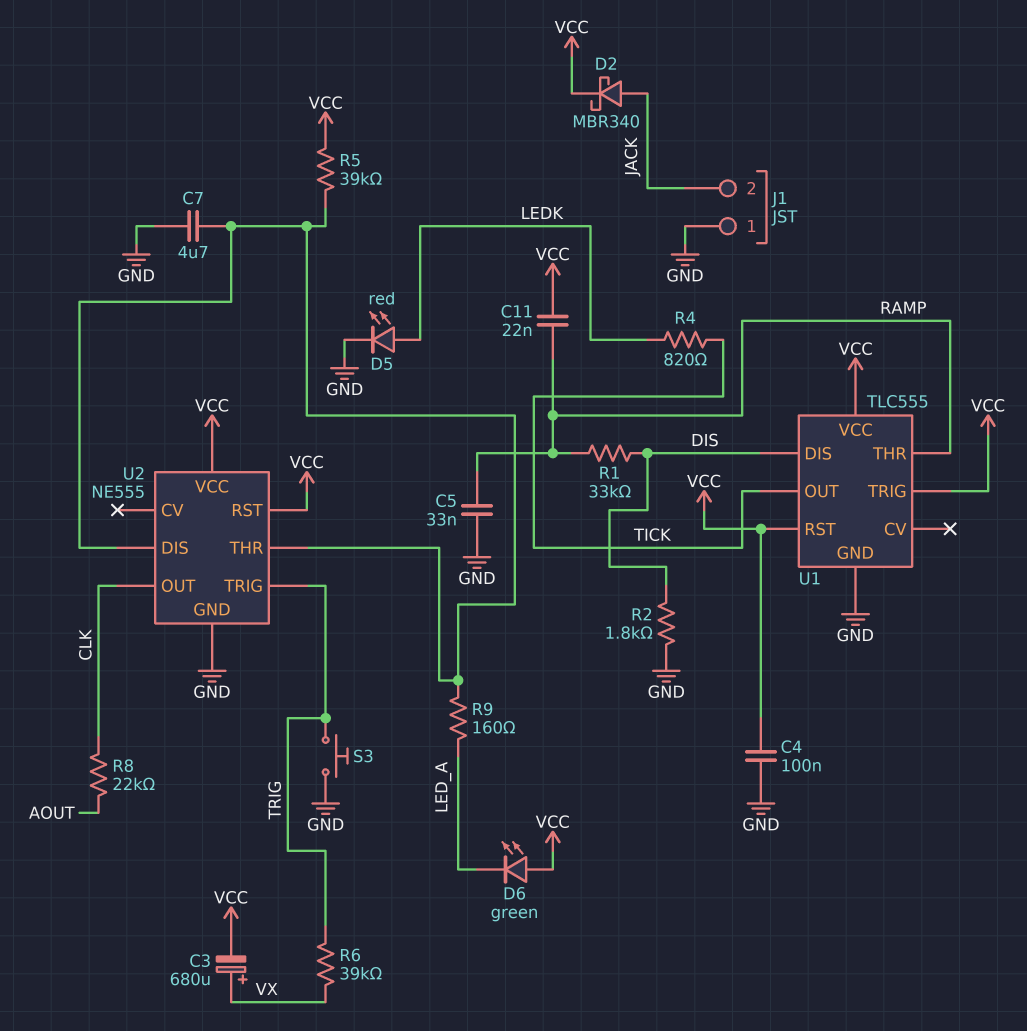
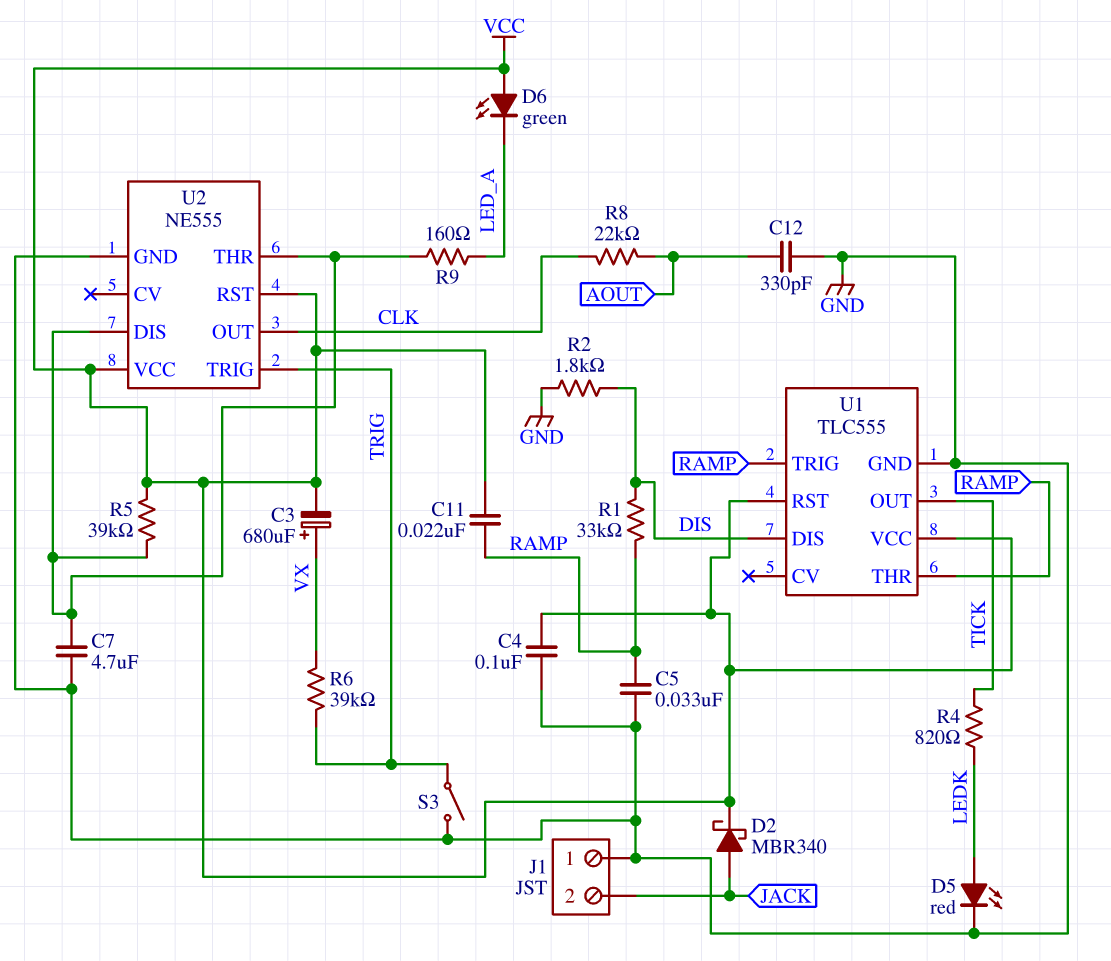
C12: none -> 330pF (AOUT, GND)
S3: button (GND, TRIG) -> switch (GND, TRIG)
U1 pin TRIG: VCC -> RAMP

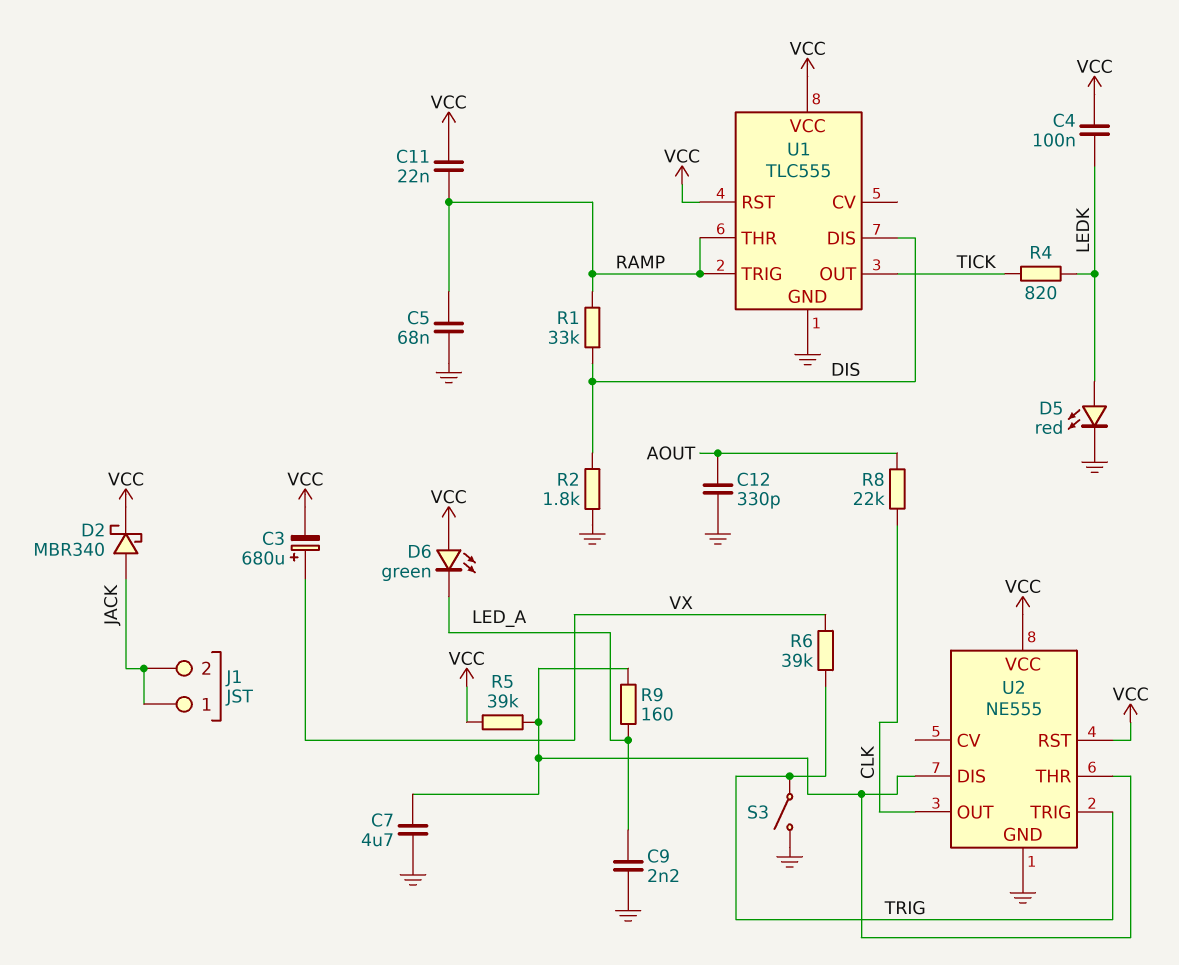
C4: 100nF (GND, VCC) -> 100nF (LEDK, VCC)
C5: 33nF (GND, RAMP) -> 68nF (GND, RAMP)
C9: none -> 2.2nF (GND, LED_A)
J1 pin 1: GND -> JACK

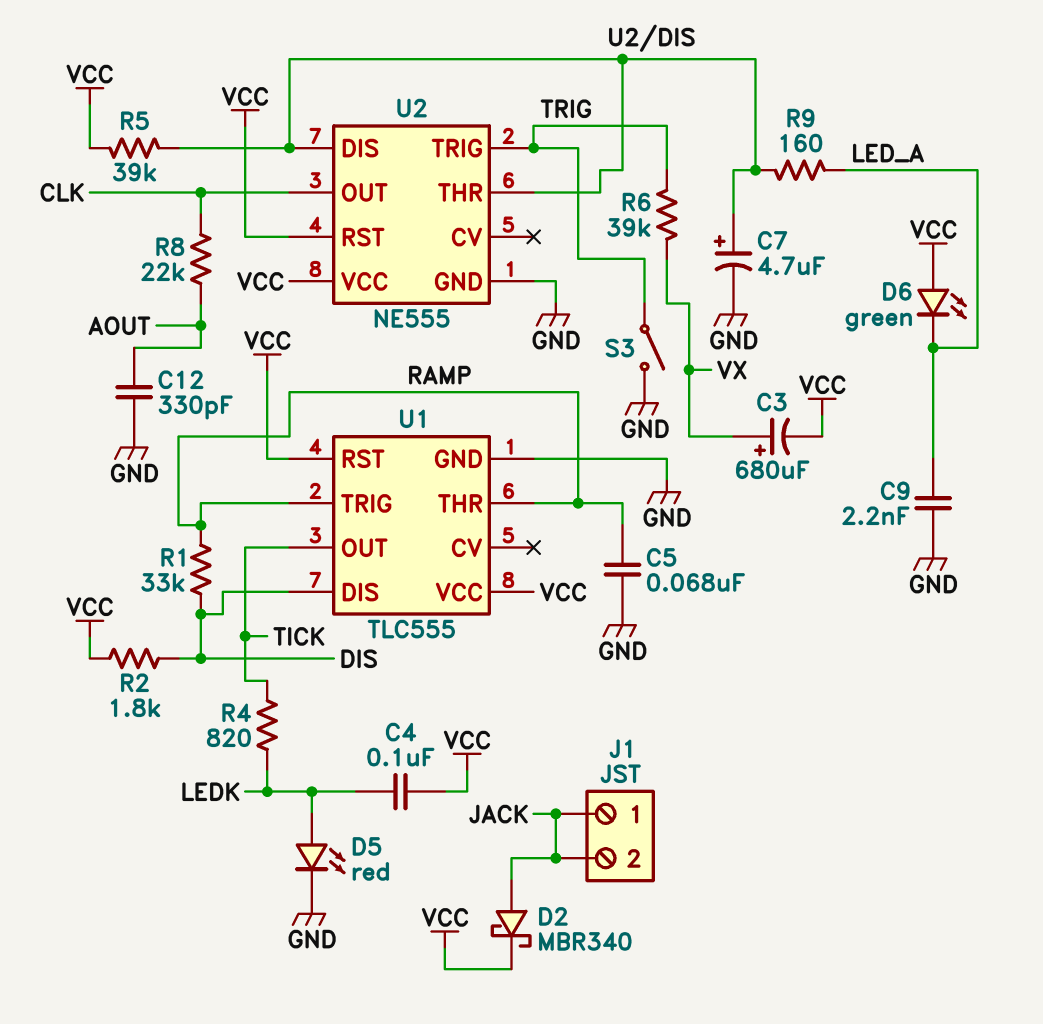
C7: 4.7uF (GND, U2/DIS) -> 4.7uF (plus U2/DIS, minus GND)
C11: 22nF (RAMP, VCC) -> none
R2: 1.8k (DIS, GND) -> 1.8k (DIS, VCC)

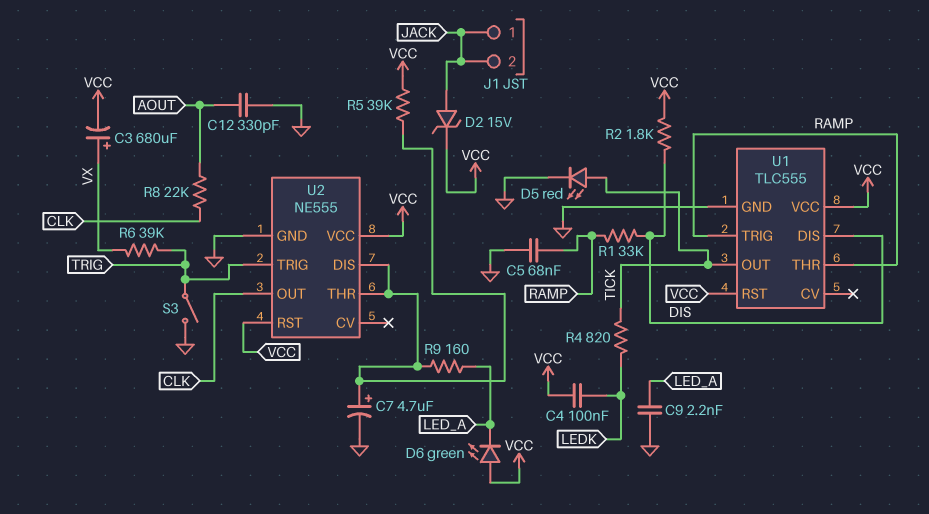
D2: schottky MBR340 (A JACK, K VCC) -> zener 15V (A JACK, K VCC)
D5: LED red (A LEDK, K GND) -> LED red (A TICK, K GND)

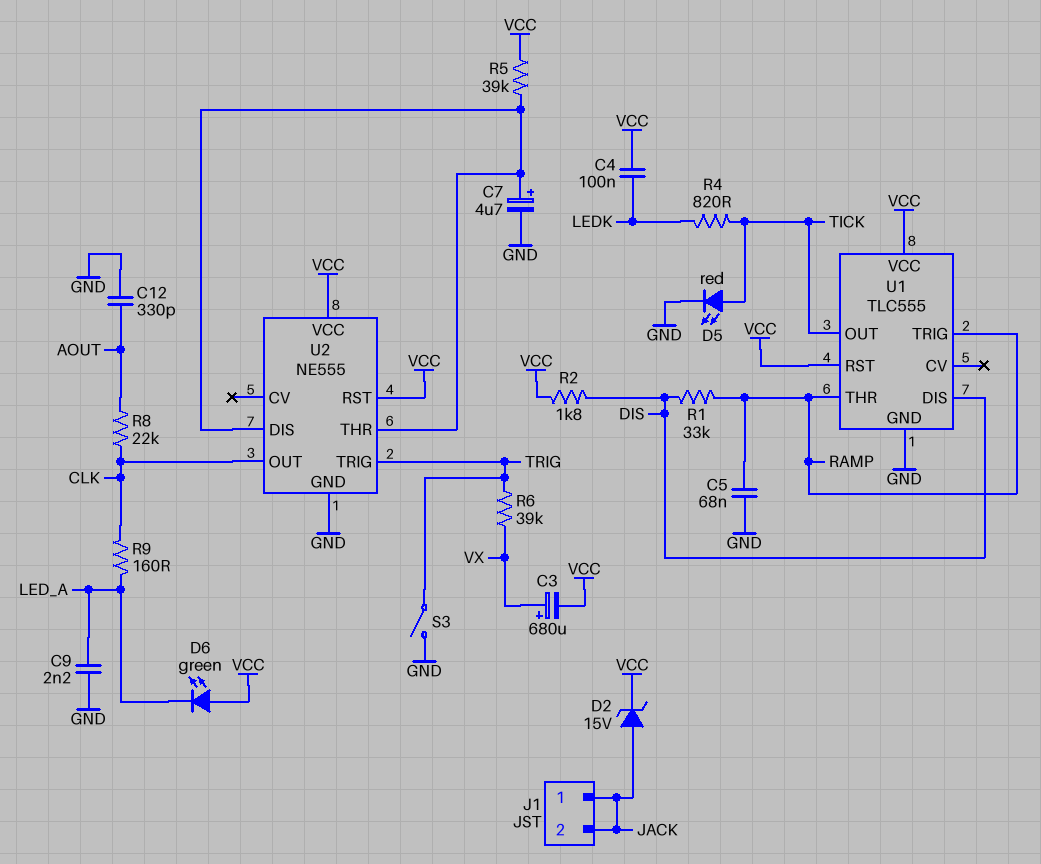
R9: 160 (LED_A, U2/DIS) -> 160 (CLK, LED_A)

